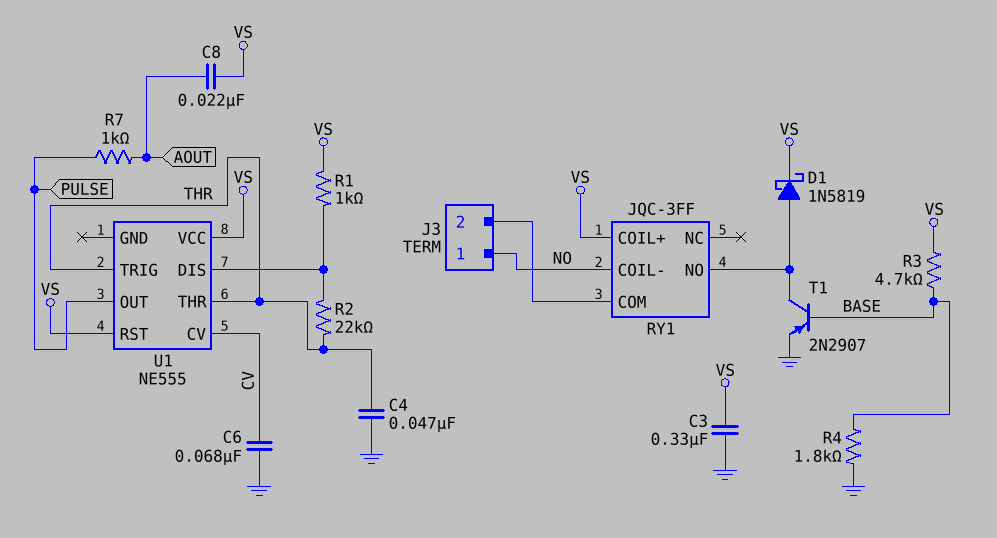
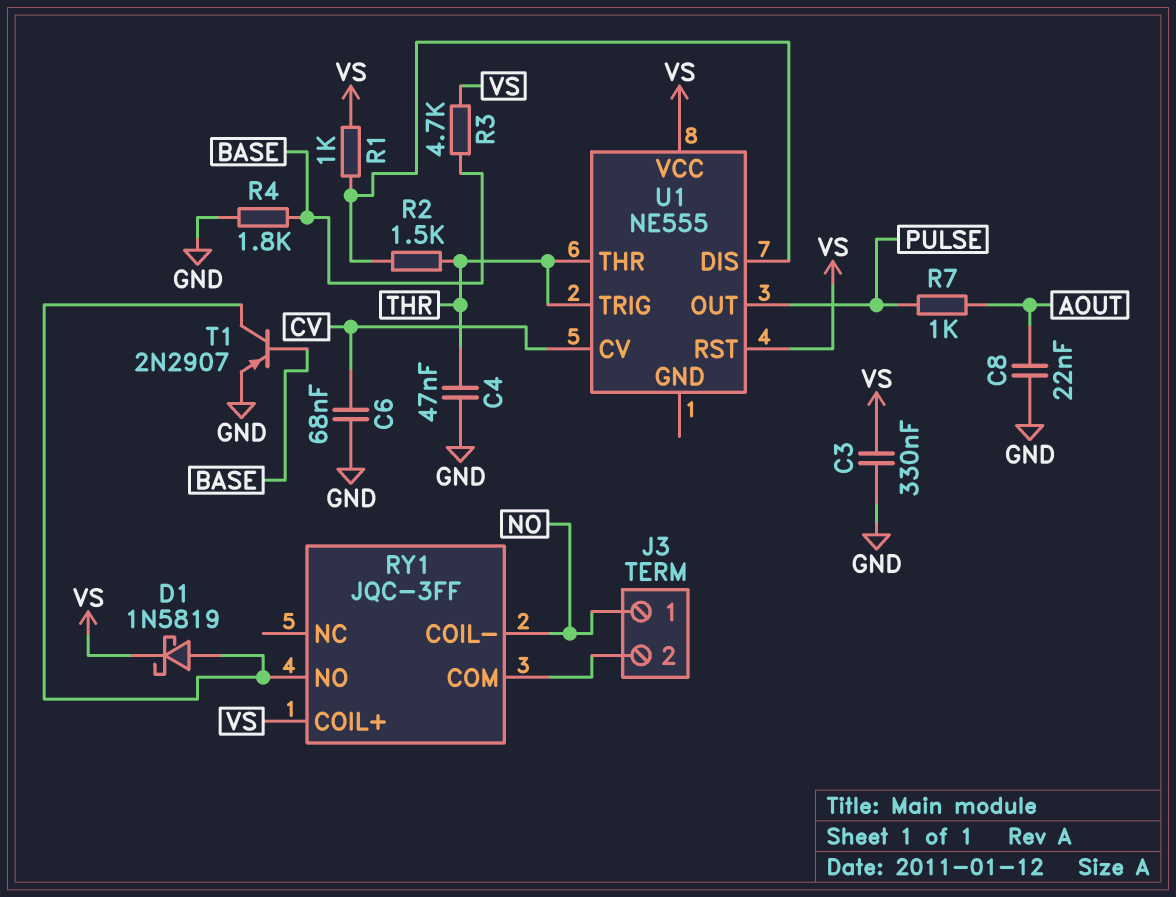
C8: 22nF (AOUT, VS) -> 22nF (AOUT, GND)
R2: 22k (THR, U1/DIS) -> 1.5k (THR, U1/DIS)

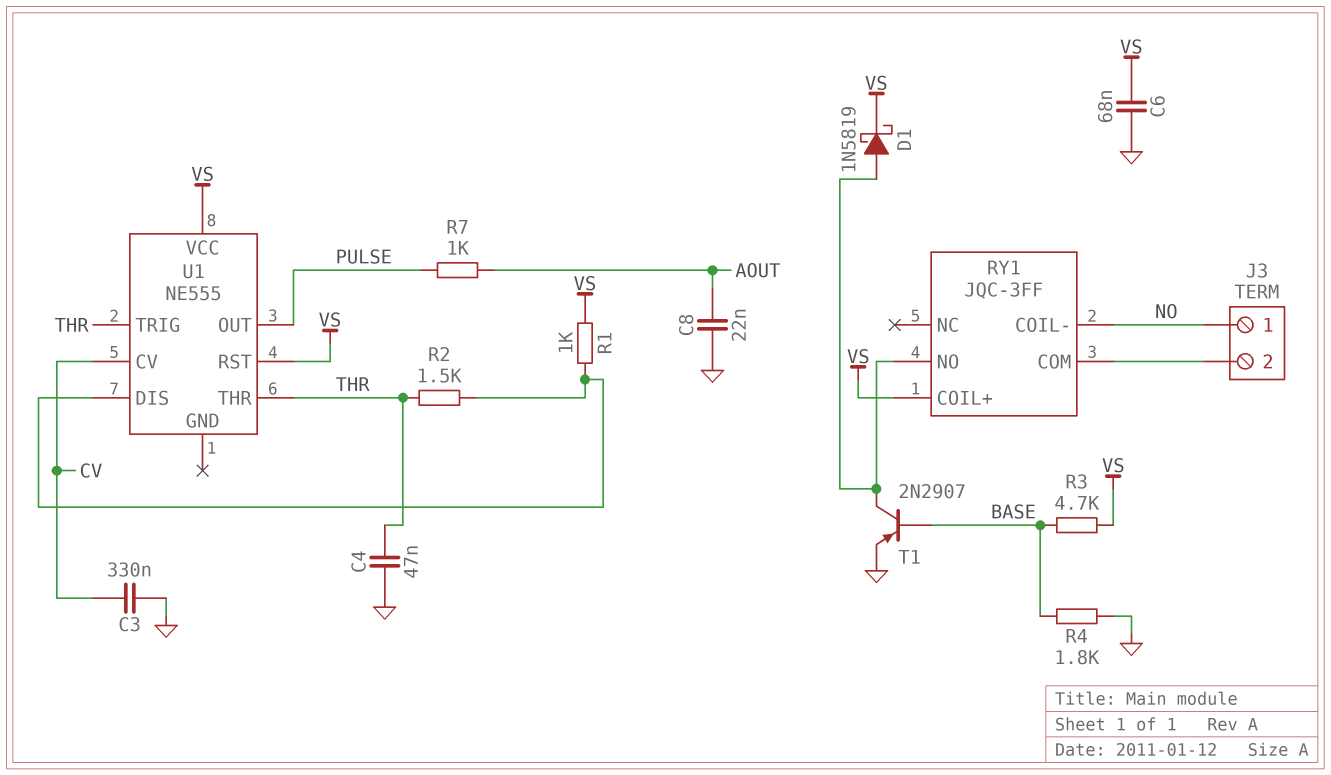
C3: 330nF (GND, VS) -> 330nF (CV, GND)
C6: 68nF (CV, GND) -> 68nF (GND, VS)

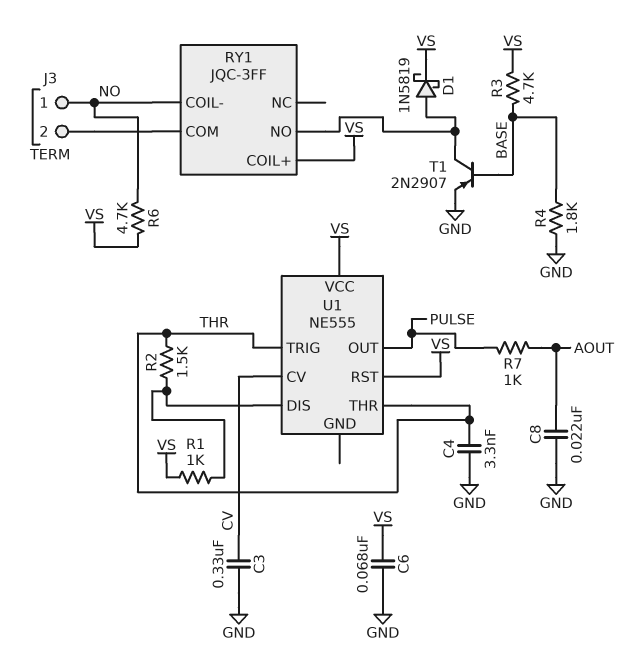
C4: 47nF (GND, THR) -> 3.3nF (GND, THR)
R6: none -> 4.7k (NO, VS)

